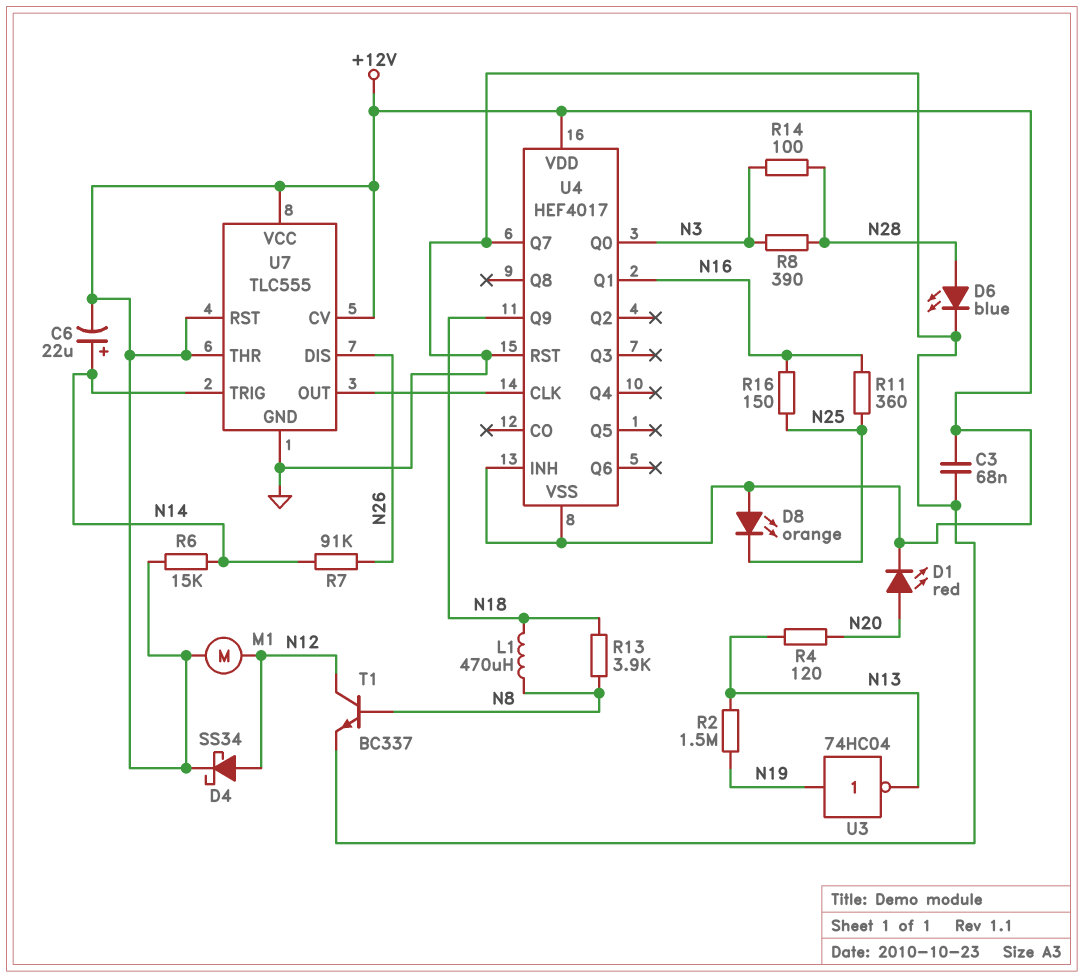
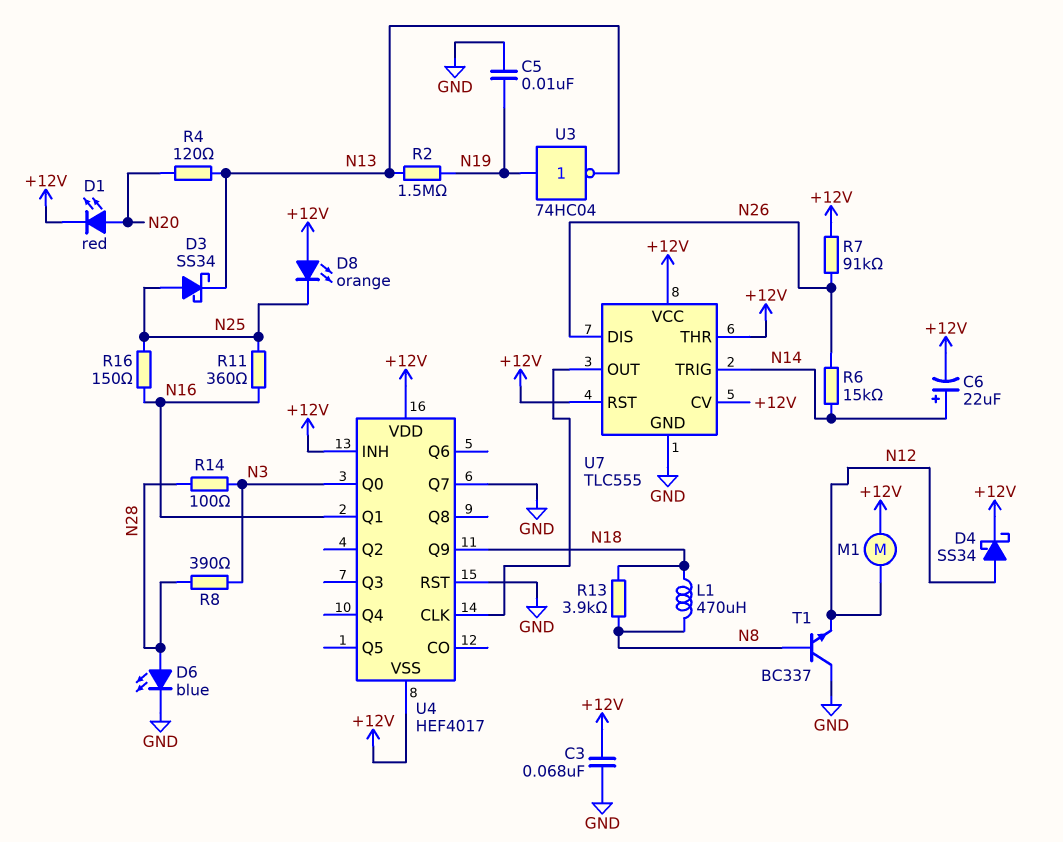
C5: none -> 10nF (GND, N19)
D3: none -> schottky SS34 (A N25, K N13)
R6: 15k (+12V, N14) -> 15k (N14, N26)
R7: 91k (N14, N26) -> 91k (+12V, N26)
T1: NPN BC337 (B N8, C N12, E GND) -> NPN BC337 (B N8, C GND, E N12)

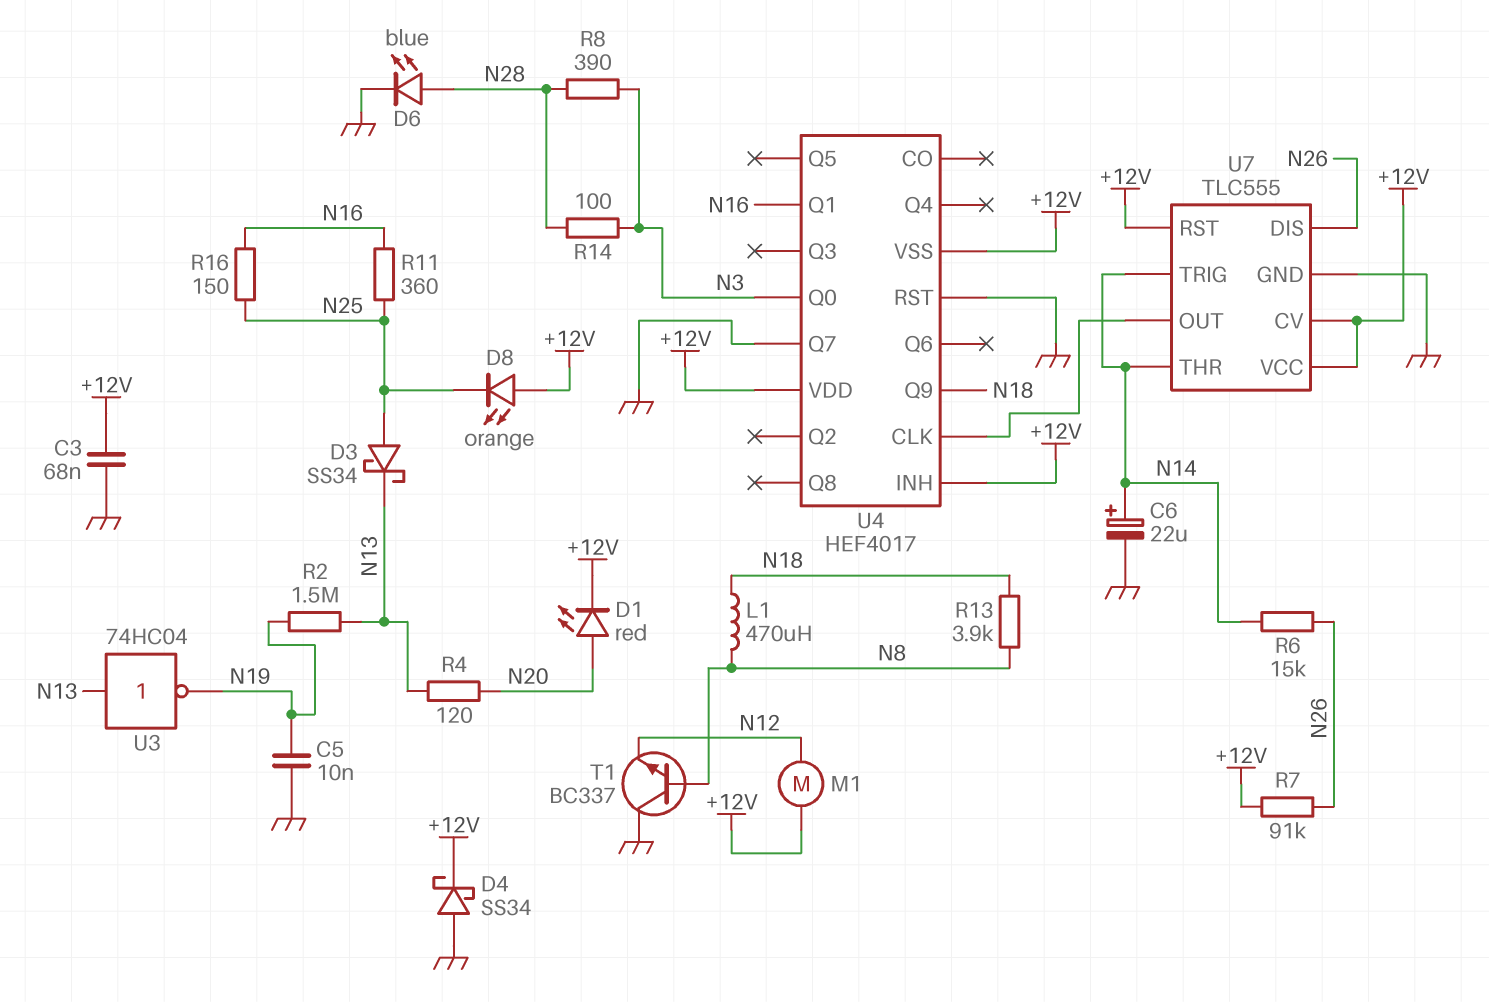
C6: 22uF (plus N14, minus +12V) -> 22uF (plus N14, minus GND)
D4: schottky SS34 (A N12, K +12V) -> schottky SS34 (A GND, K +12V)
U3: NOT 74HC04 (in N19, out N13) -> NOT 74HC04 (in N13, out N19)
U7 pin THR: +12V -> N14

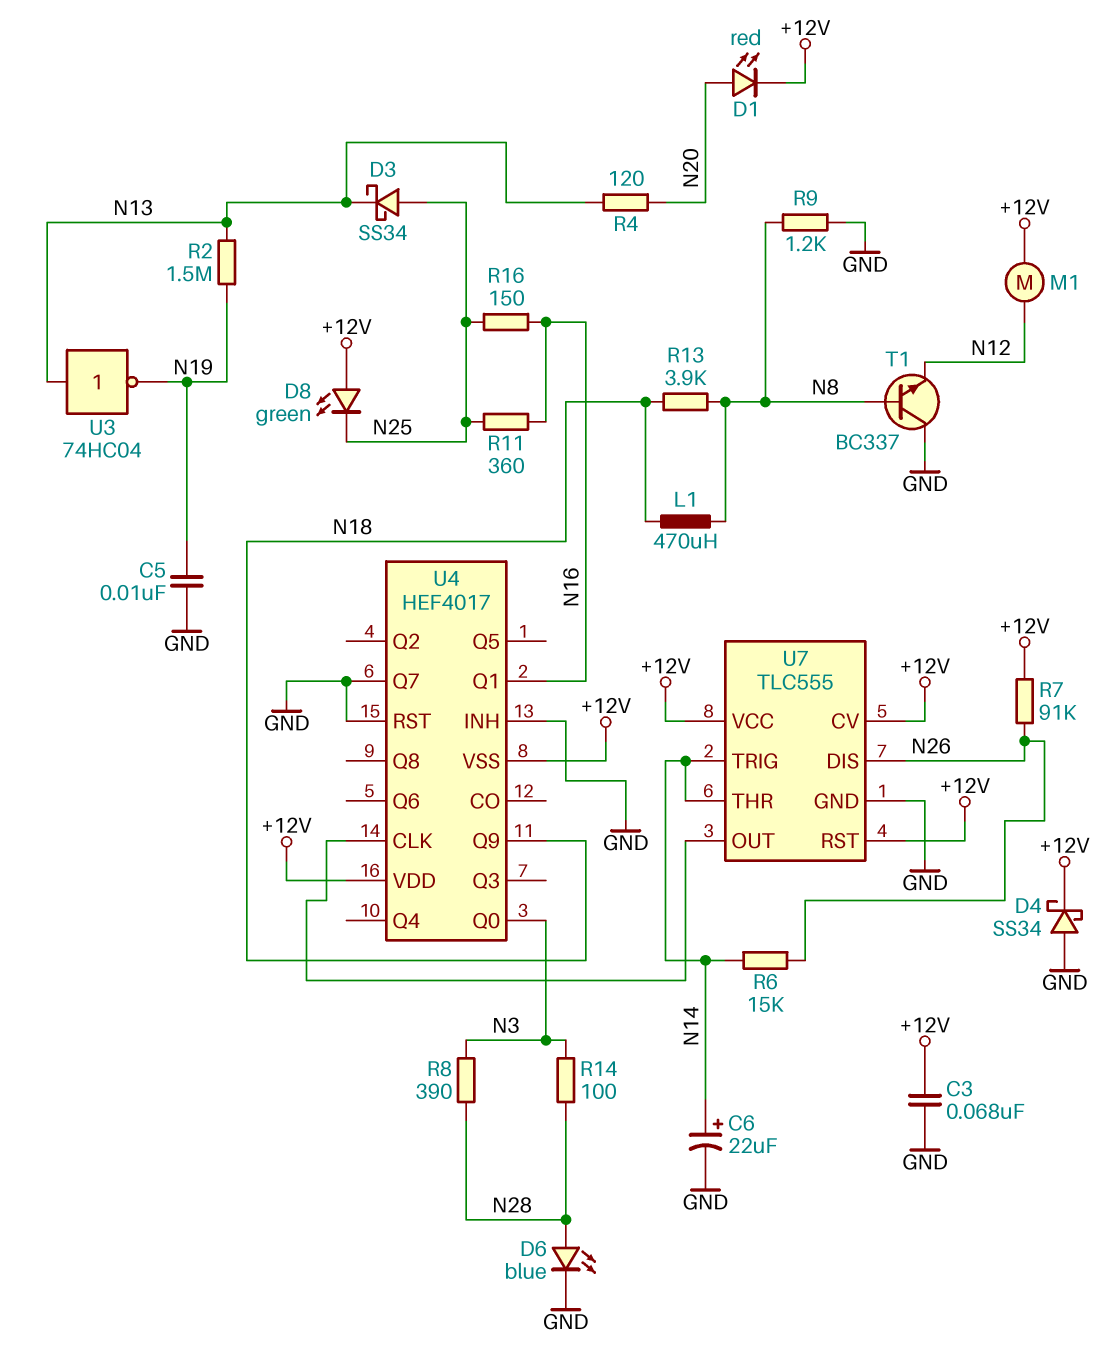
D8: LED orange (A +12V, K N25) -> LED green (A +12V, K N25)
R9: none -> 1.2k (GND, N8)
U4 pin INH: +12V -> GND

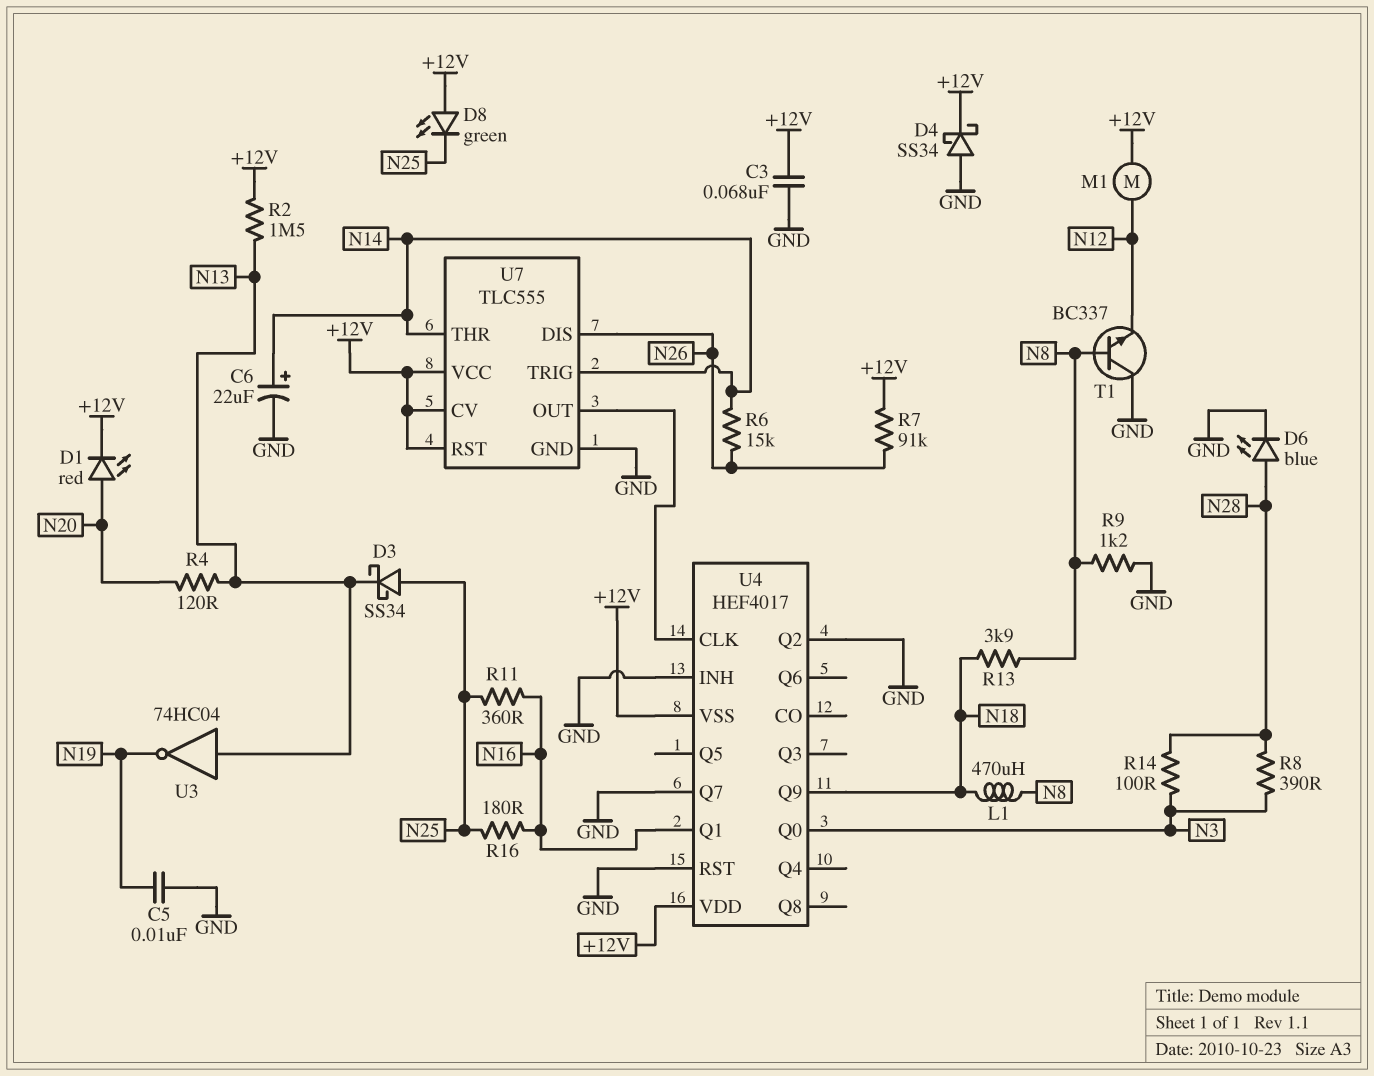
R2: 1.5M (N13, N19) -> 1.5M (+12V, N13)
R16: 150 (N16, N25) -> 180 (N16, N25)
U4 pin Q2: none -> GND

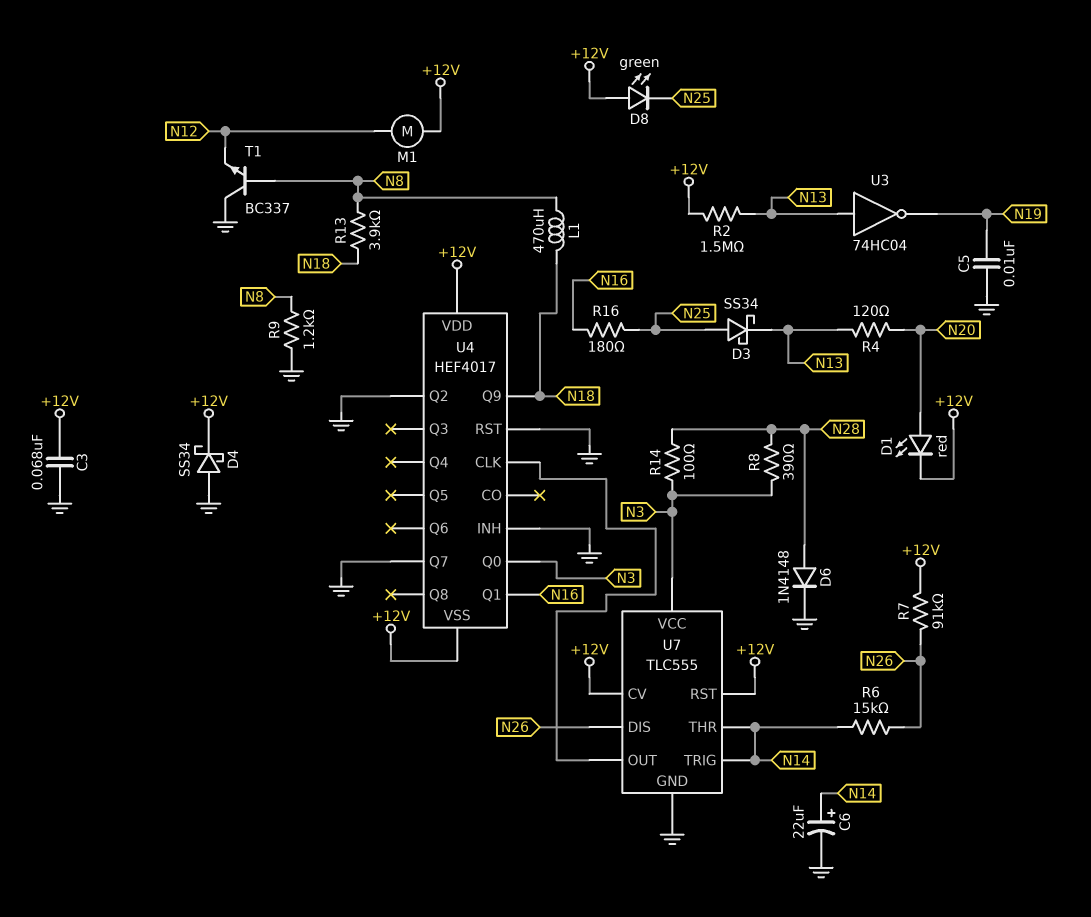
D6: LED blue (A N28, K GND) -> diode 1N4148 (A N28, K GND)
R11: 360 (N16, N25) -> none
U7 pin VCC: +12V -> N3

